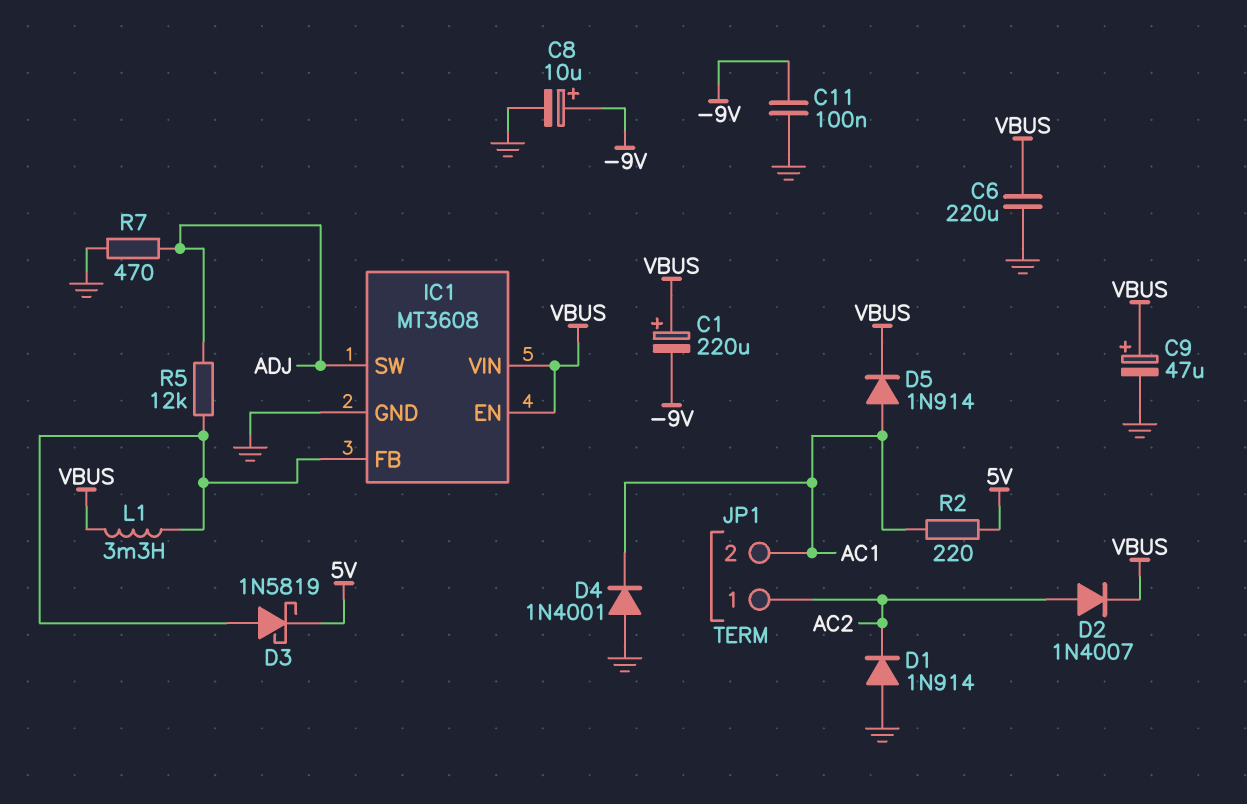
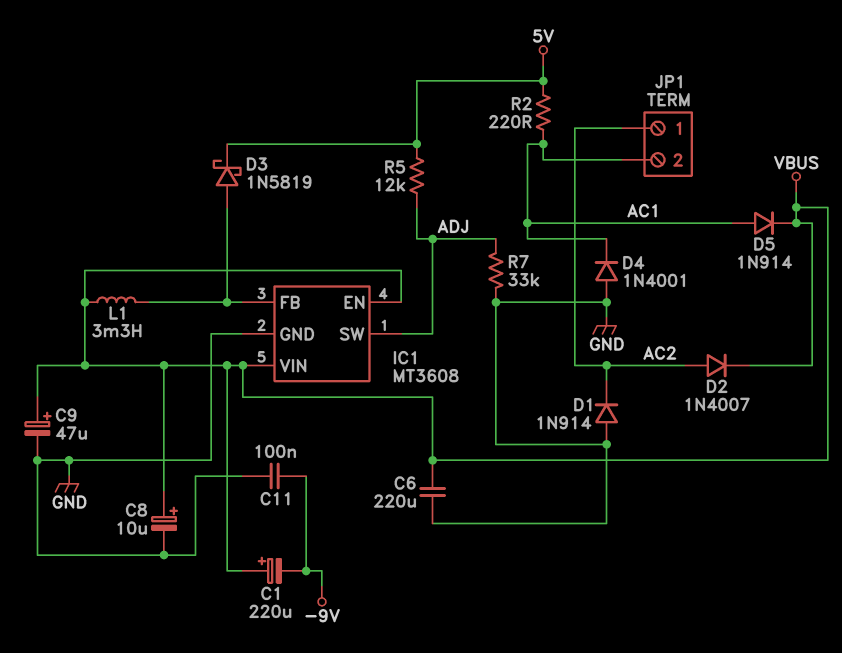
C8: 10uF (plus -9V, minus GND) -> 10uF (plus VBUS, minus GND)
R5: 12k (ADJ, IC1/FB) -> 12k (5V, ADJ)
R7: 470 (ADJ, GND) -> 33k (ADJ, GND)

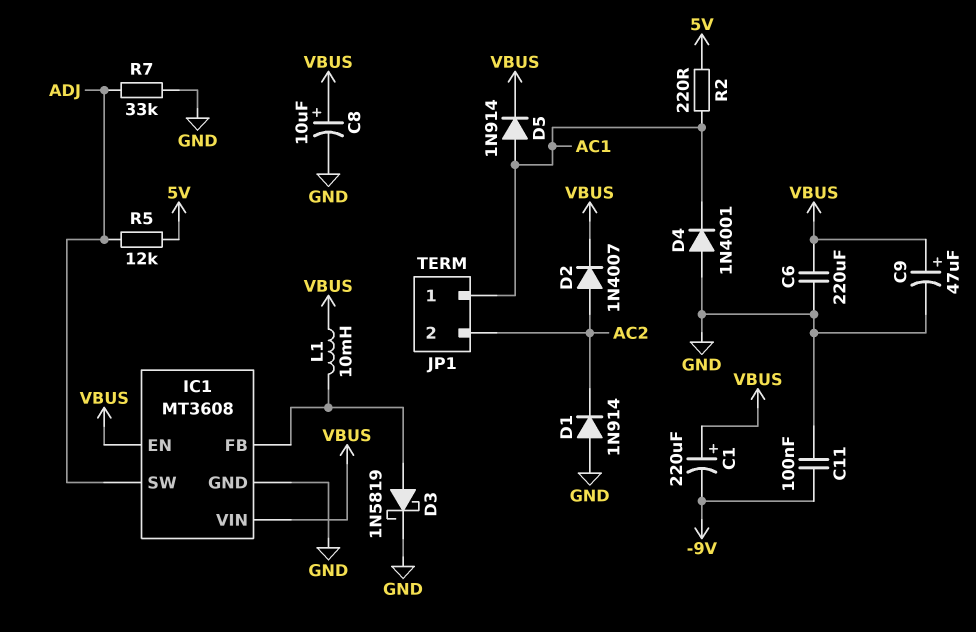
D3: schottky 1N5819 (A IC1/FB, K 5V) -> schottky 1N5819 (A IC1/FB, K GND)
JP1 pin 1: AC2 -> AC1
JP1 pin 2: AC1 -> AC2
L1: 3.3mH (IC1/FB, VBUS) -> 10mH (IC1/FB, VBUS)

